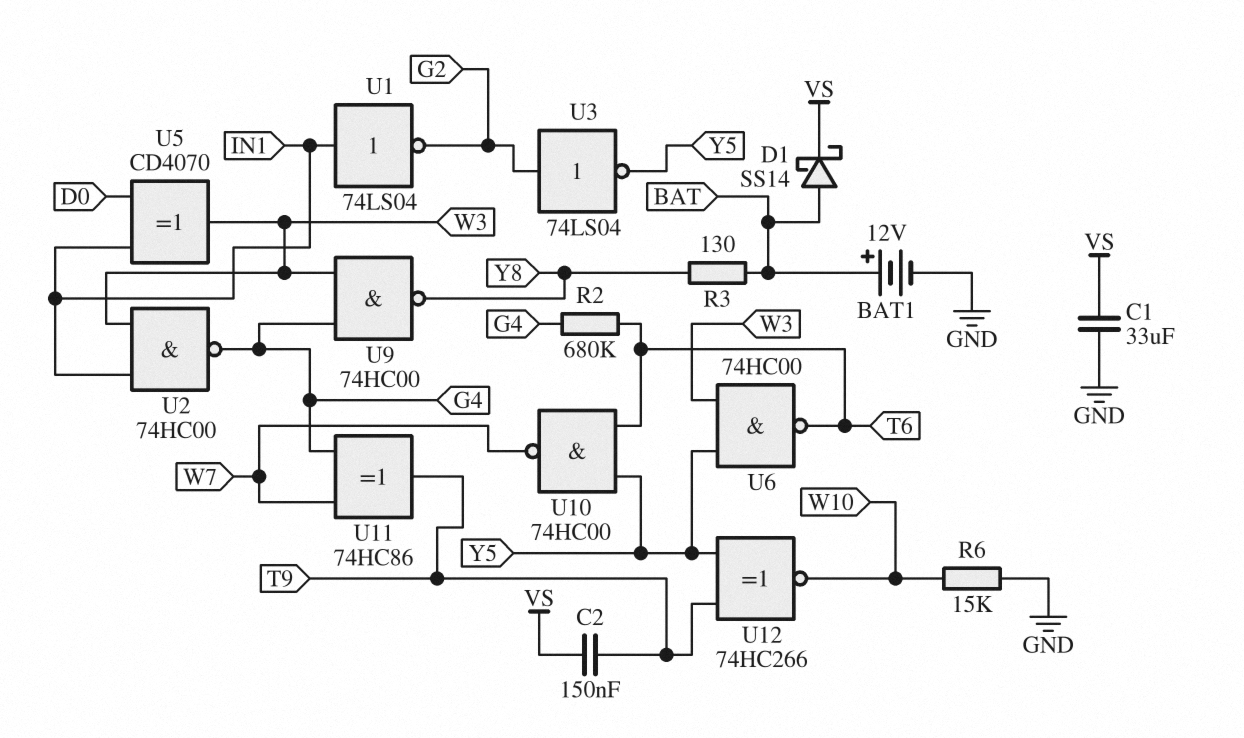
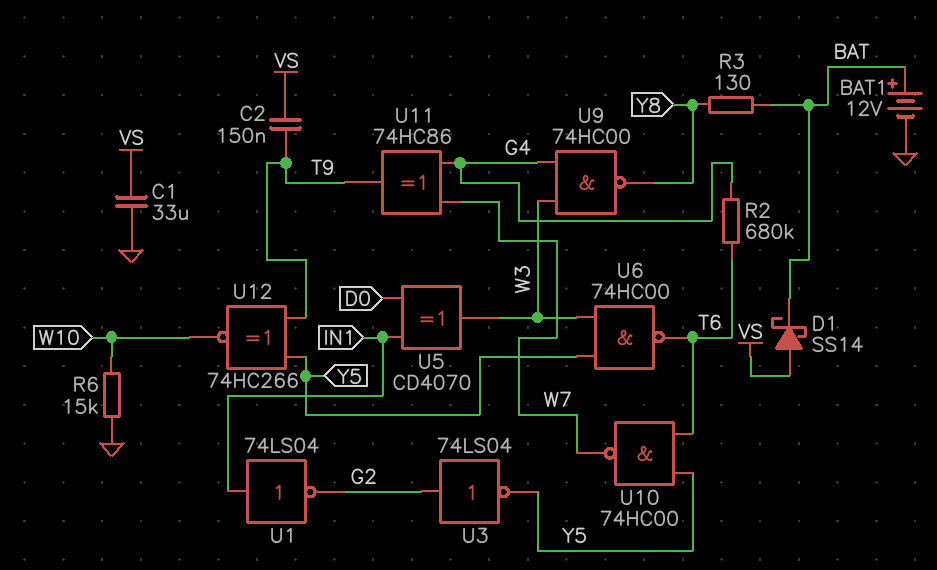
D1: schottky SS14 (A BAT, K VS) -> schottky SS14 (A VS, K BAT)
U2: NAND 74HC00 (in IN1, in W3, out G4) -> none

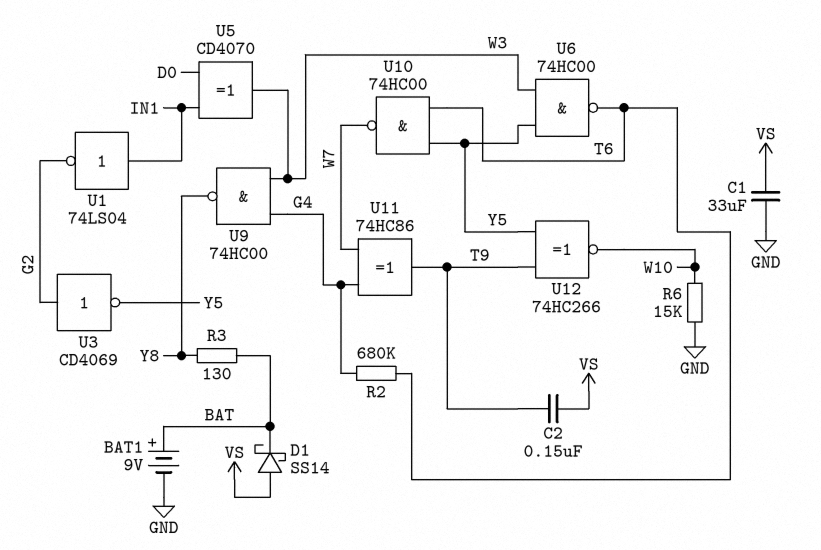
BAT1: 12V (plus BAT, minus GND) -> 9V (plus BAT, minus GND)
U3: NOT 74LS04 (in G2, out Y5) -> NOT CD4069 (in G2, out Y5)

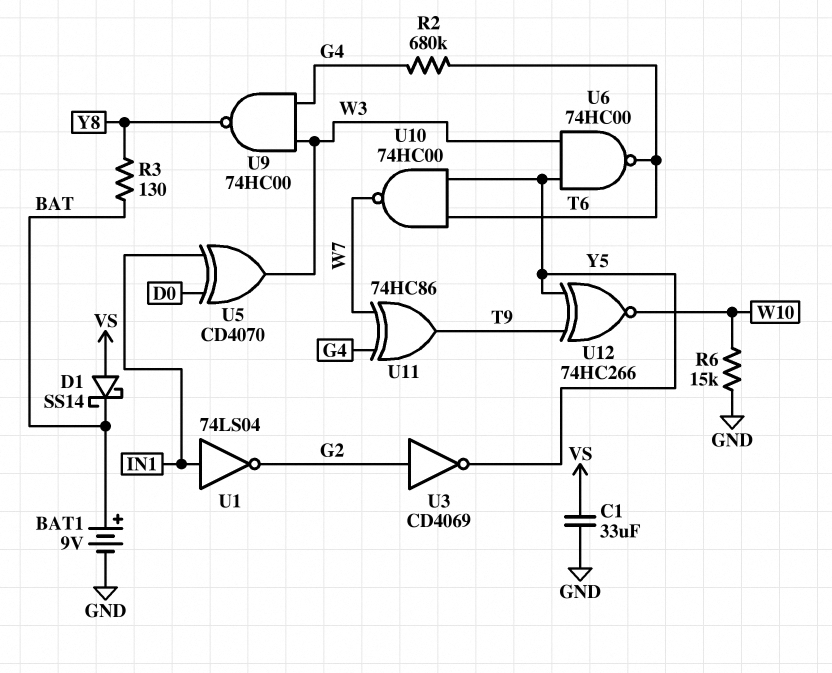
C2: 150nF (T9, VS) -> none

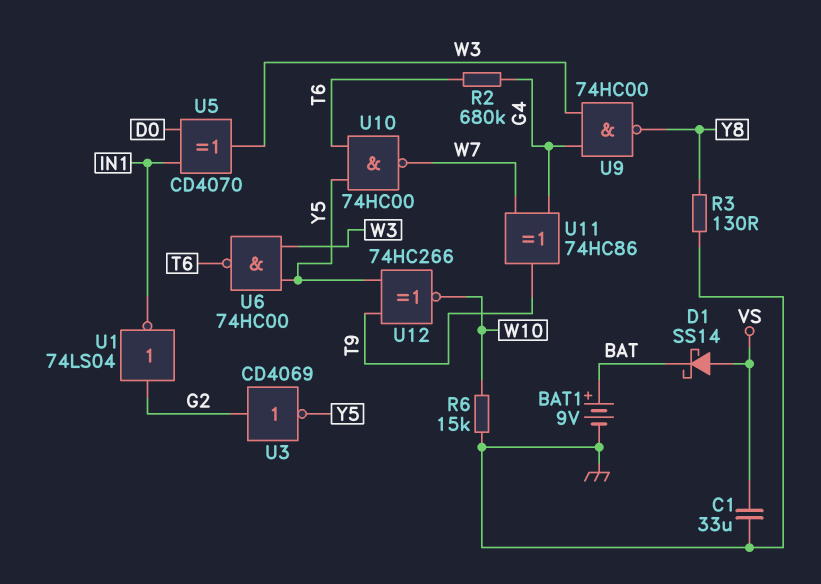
R3: 130 (BAT, Y8) -> 130 (GND, Y8)
U1: NOT 74LS04 (in IN1, out G2) -> NOT 74LS04 (in G2, out IN1)

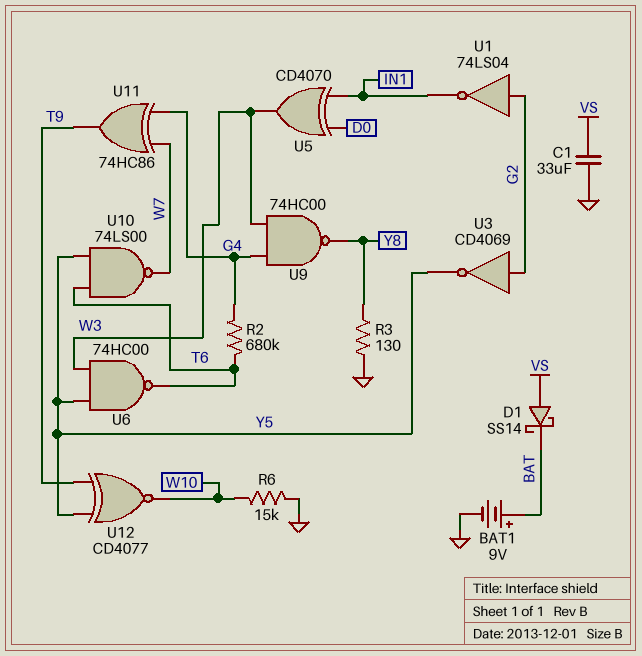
U10: NAND 74HC00 (in T6, in Y5, out W7) -> NAND 74LS00 (in T6, in Y5, out W7)
U12: XNOR 74HC266 (in T9, in Y5, out W10) -> XNOR CD4077 (in T9, in Y5, out W10)

